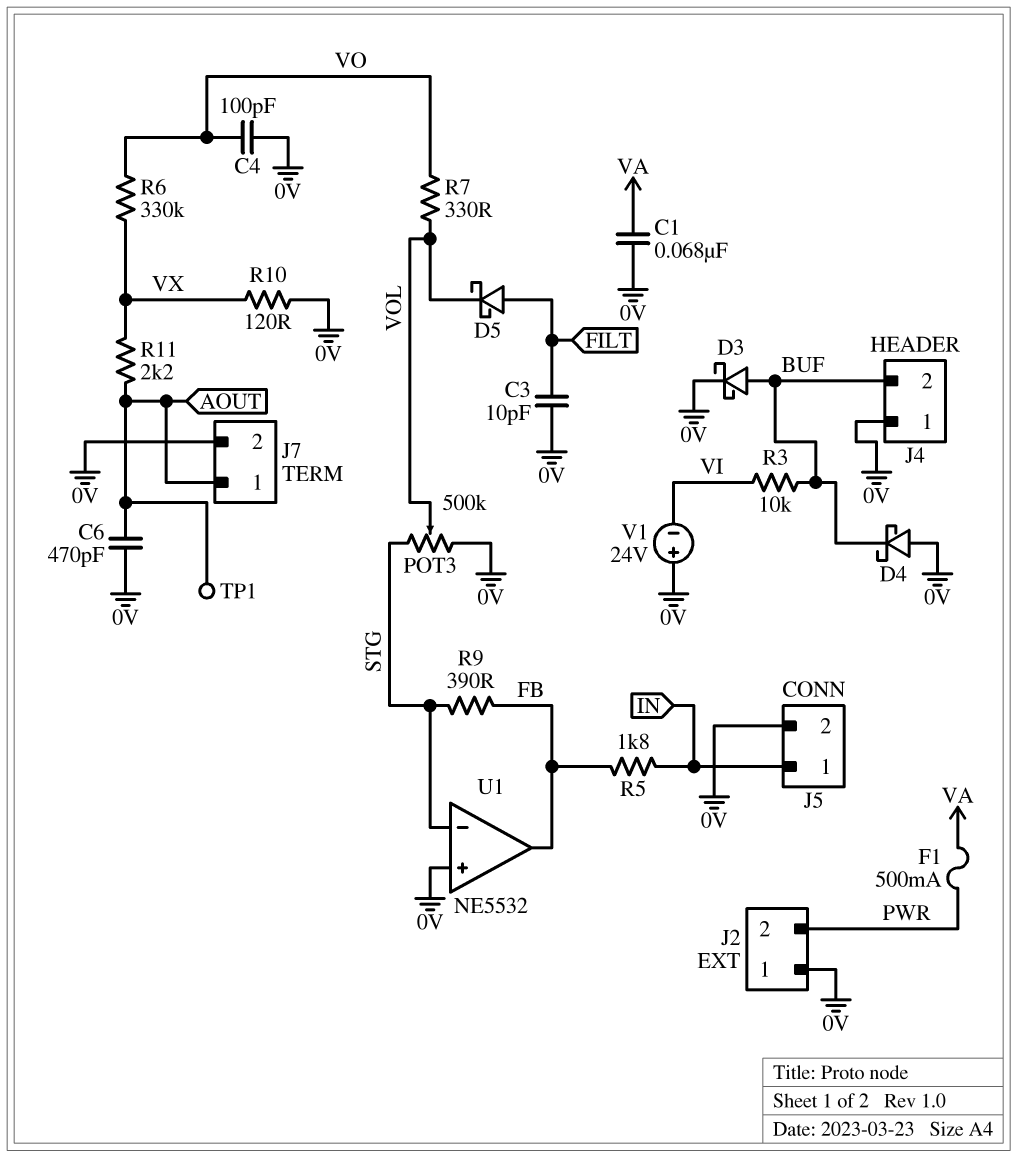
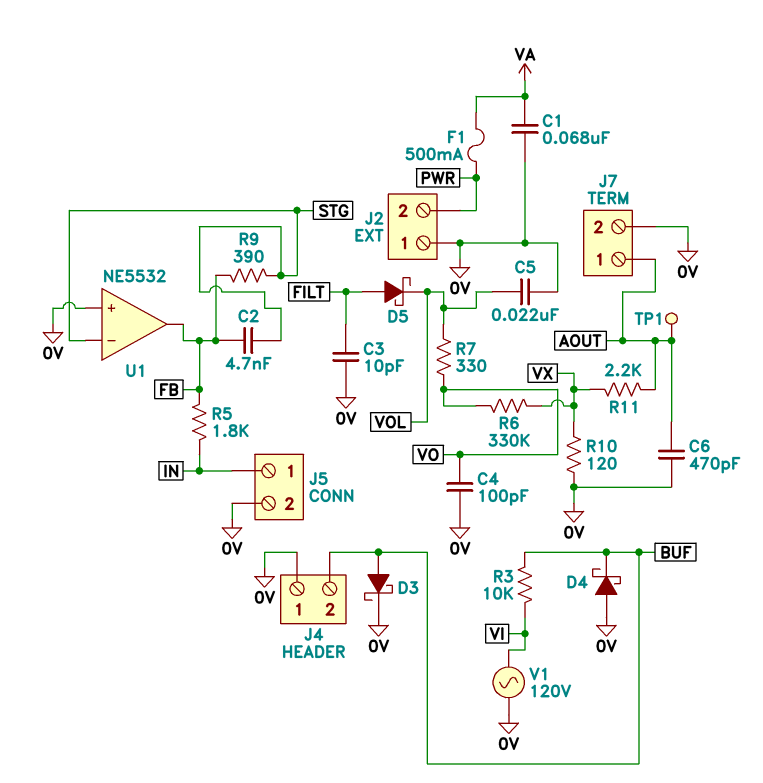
C2: none -> 4.7nF (FB, STG)
C5: none -> 22nF (0V, VOL)
POT3: 500k (0V, STG, wiper VOL) -> none
V1: 24V (plus 0V, minus VI) -> AC 120V (0V, VI)

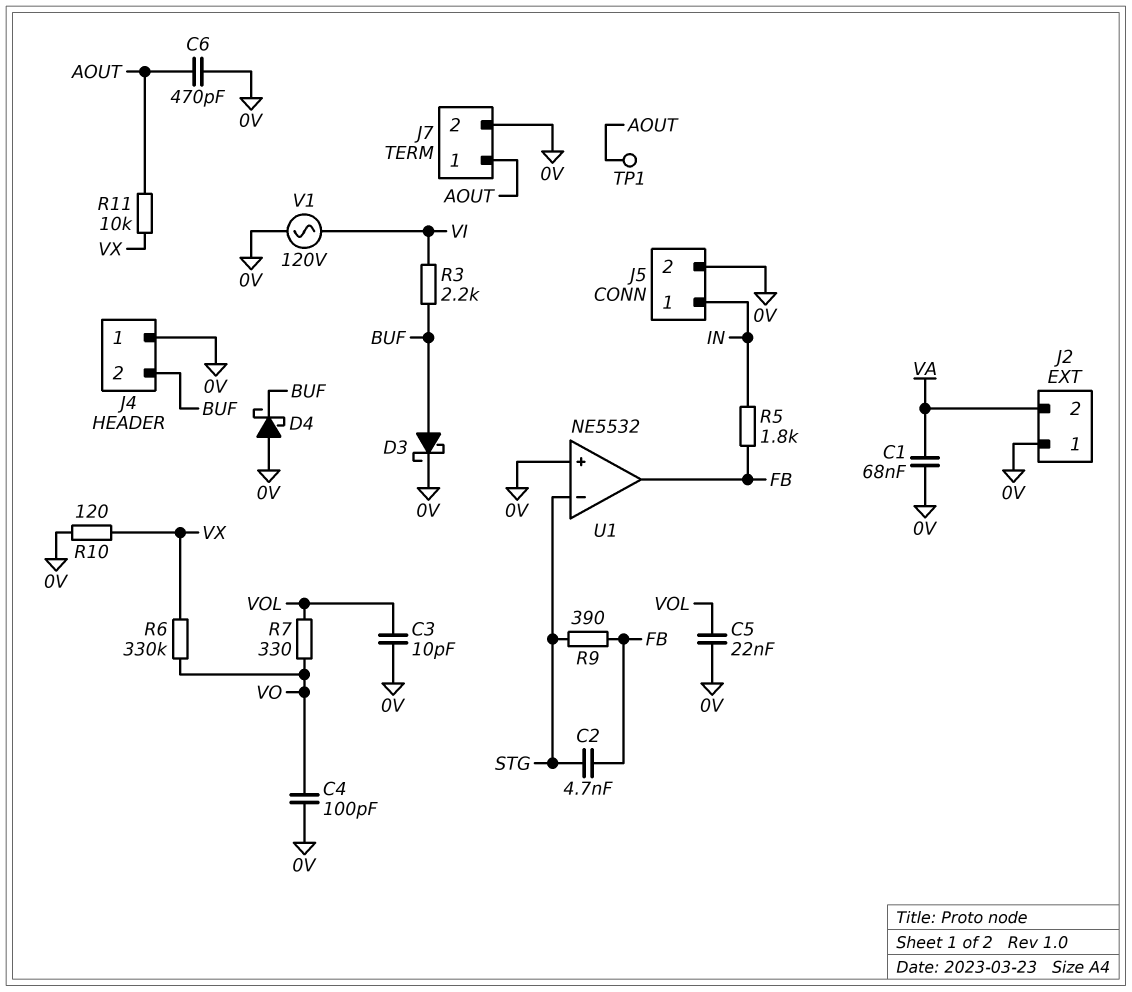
C3: 10pF (0V, FILT) -> 10pF (0V, VOL)
D5: schottky (A FILT, K VOL) -> none
F1: 500mA (PWR, VA) -> none
J2 pin 2: PWR -> VA
R3: 10k (BUF, VI) -> 2.2k (BUF, VI)
R11: 2.2k (AOUT, VX) -> 10k (AOUT, VX)

